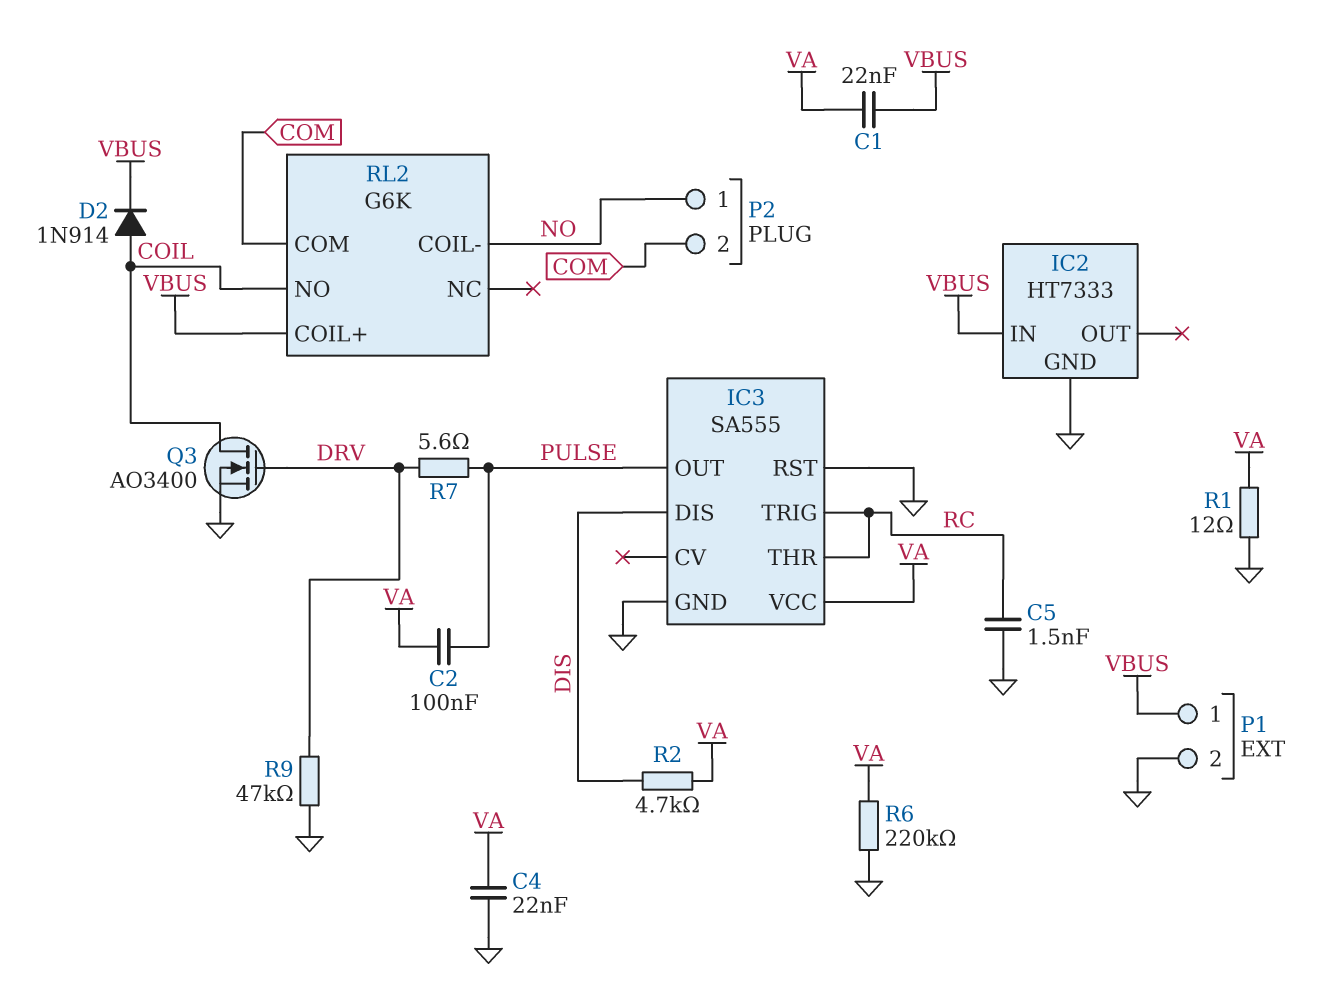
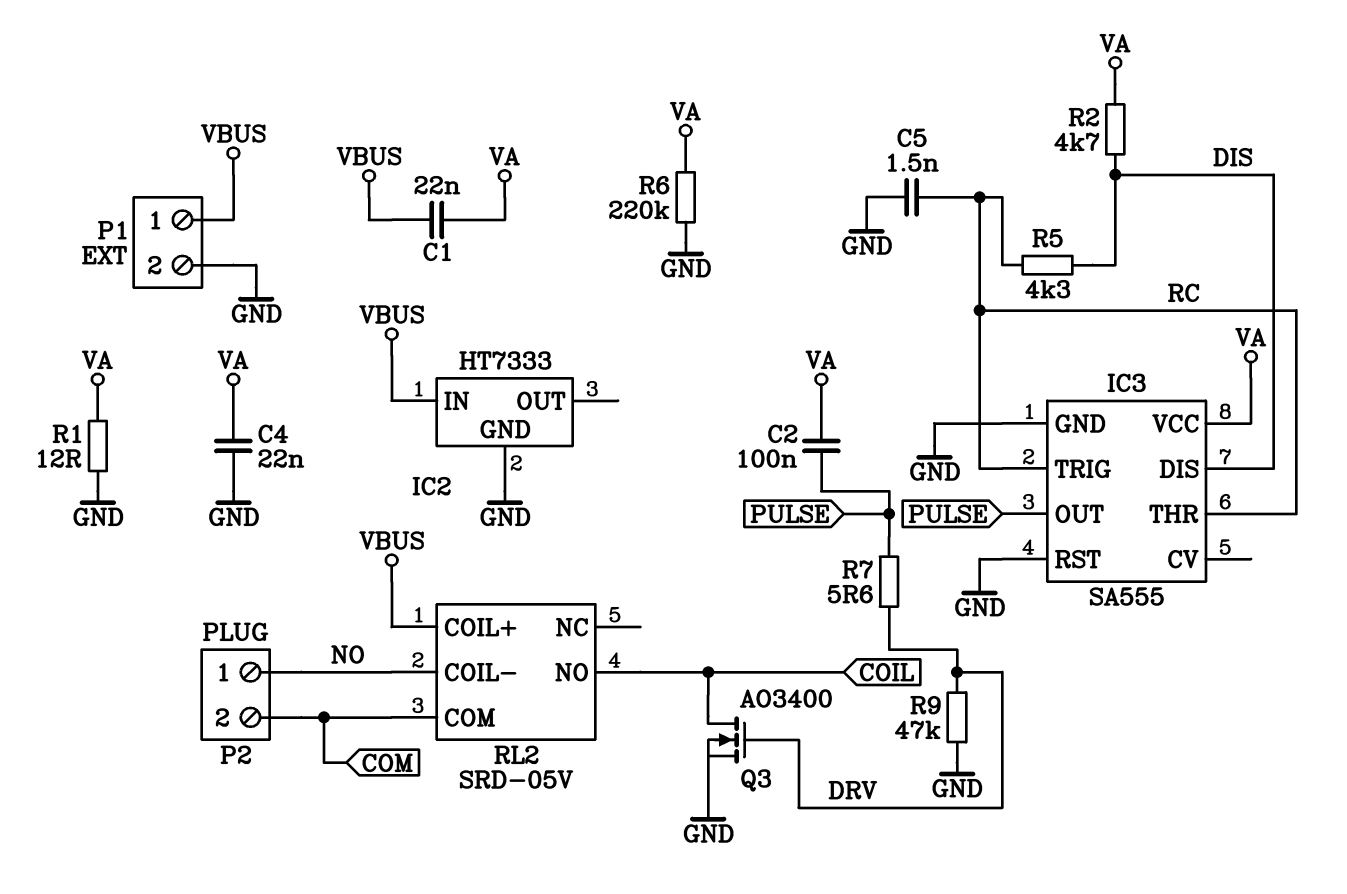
D2: diode 1N914 (A COIL, K VBUS) -> none
R5: none -> 4.3k (DIS, RC)
RL2: G6K -> SRD-05V

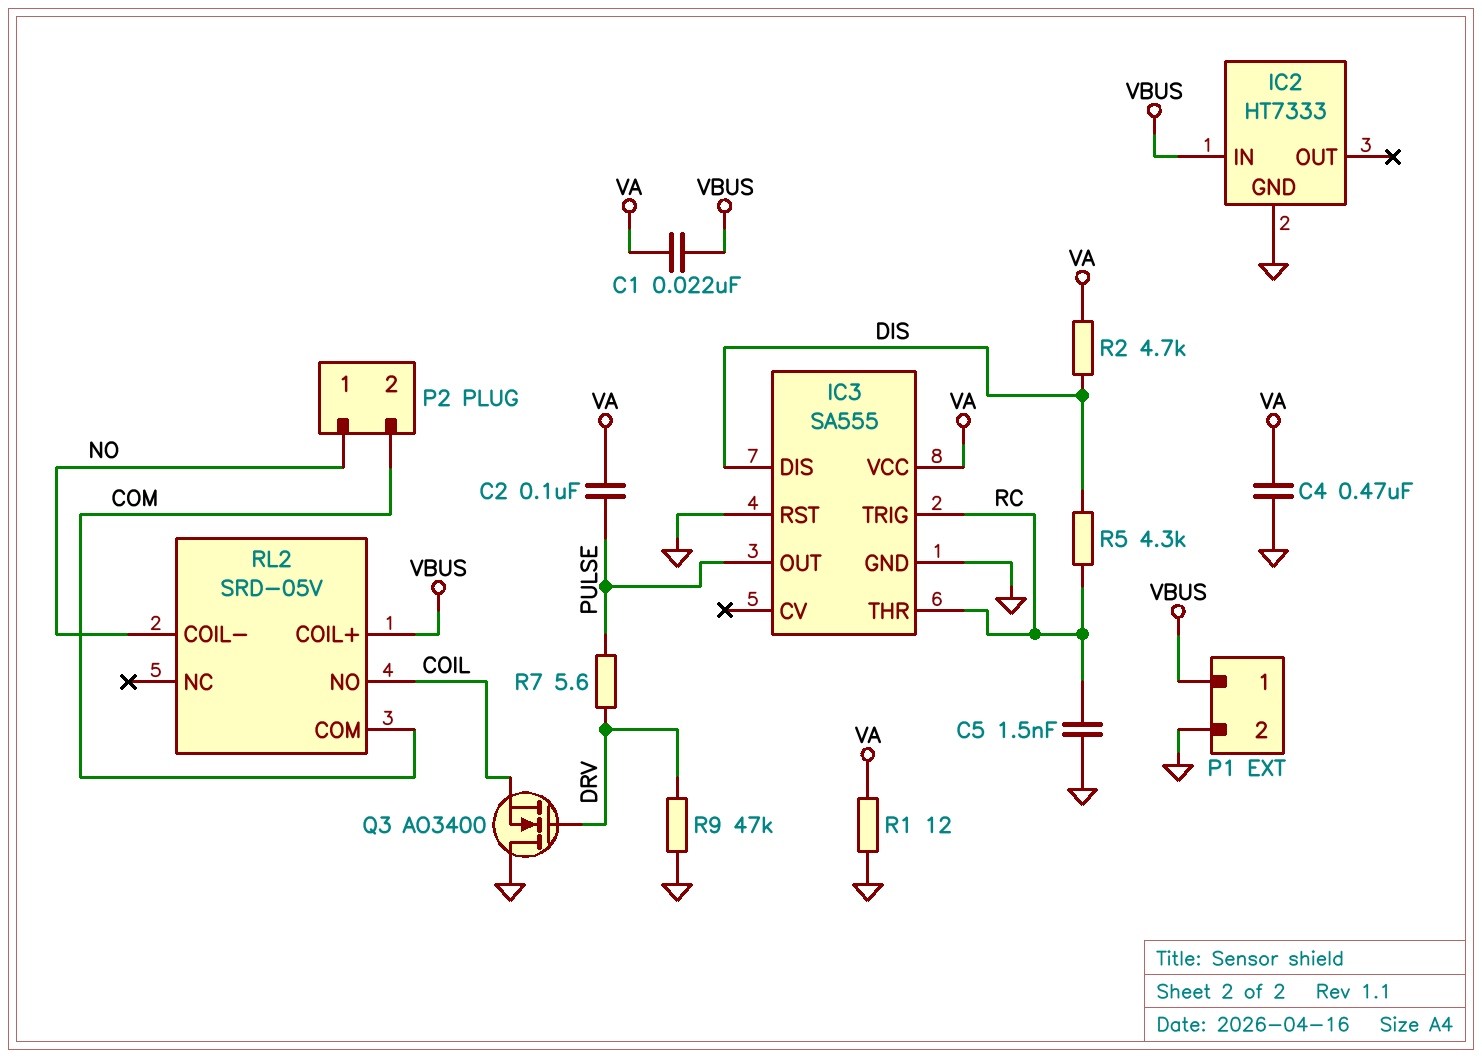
C4: 22nF (GND, VA) -> 470nF (GND, VA)
Q3: NMOS AO3400 (G DRV, D COIL, S GND) -> NMOS AO3400 (G DRV, D GND, S COIL)
R6: 220k (GND, VA) -> none

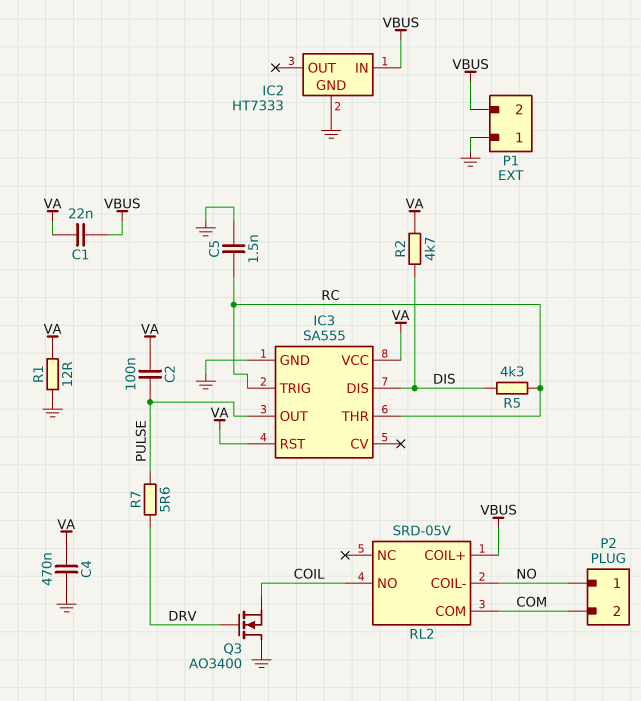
IC3 pin RST: GND -> VA
P1 pin 1: VBUS -> GND
P1 pin 2: GND -> VBUS
R9: 47k (DRV, GND) -> none

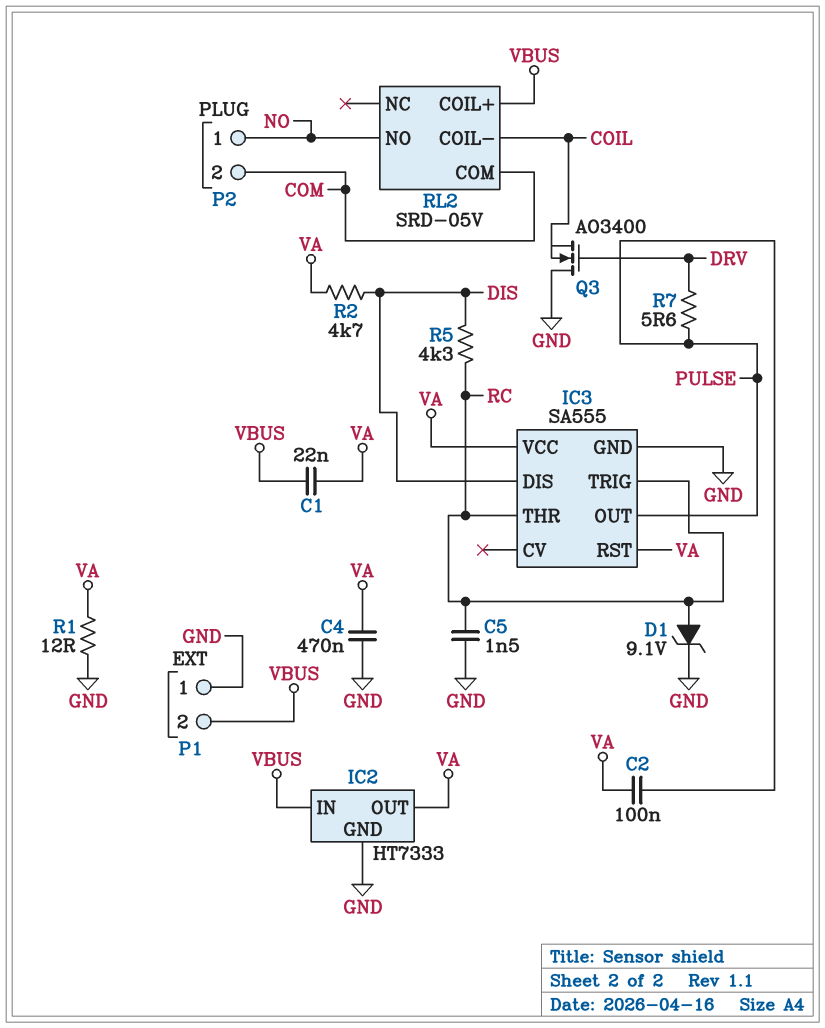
D1: none -> zener 9.1V (A RC, K GND)
IC2 pin OUT: none -> VA
RL2 pin COIL-: NO -> COIL
RL2 pin NO: COIL -> NO

